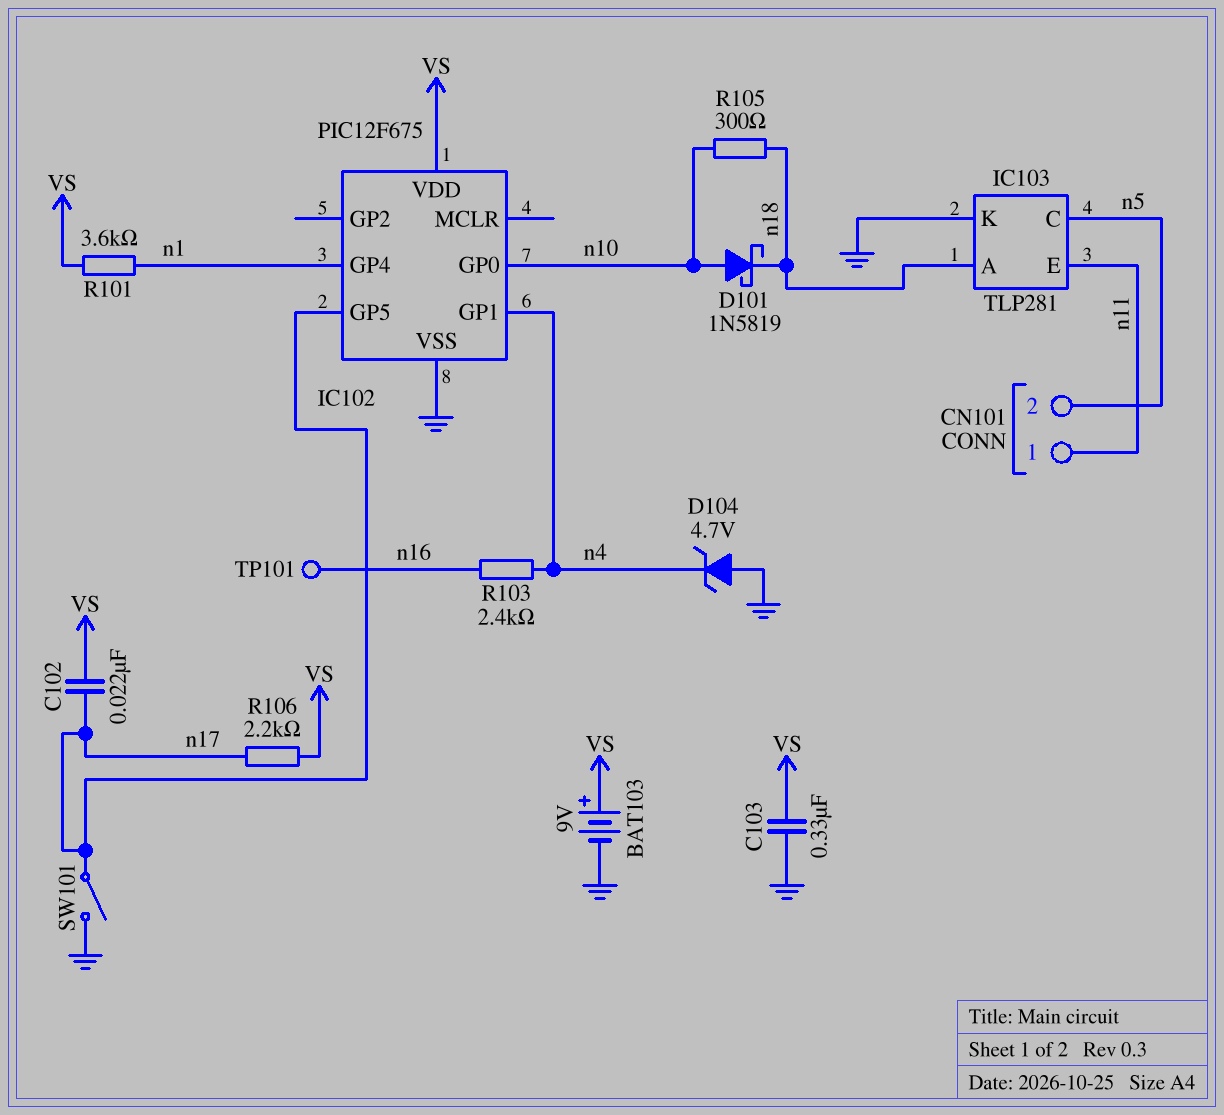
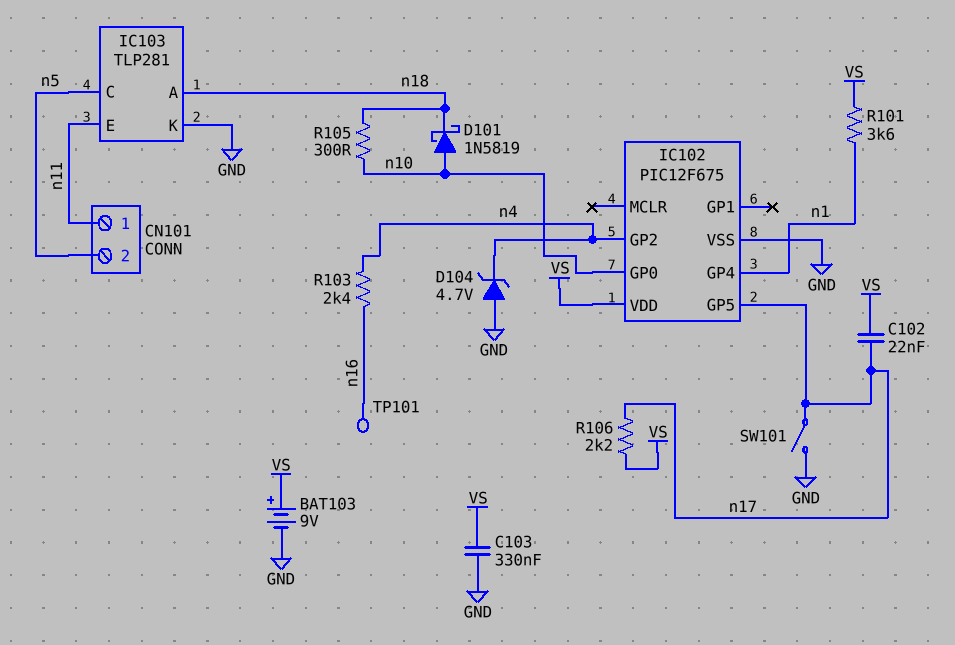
IC102 pin GP1: n4 -> none
IC102 pin GP2: none -> n4

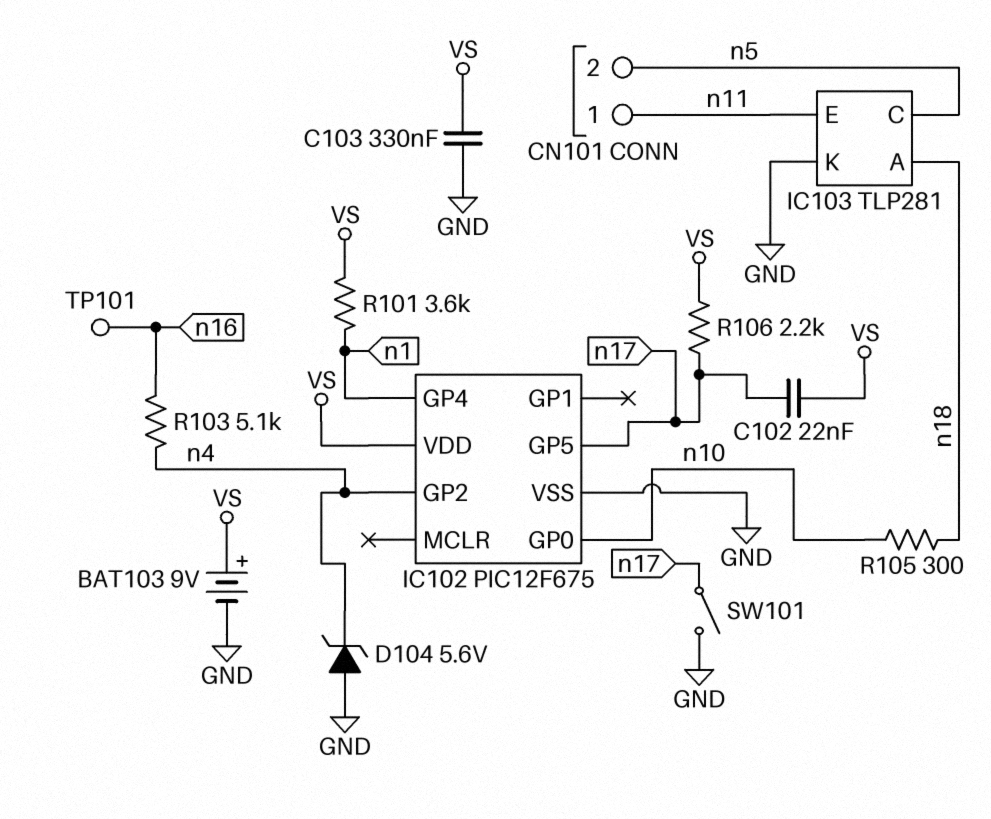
D101: schottky 1N5819 (A n10, K n18) -> none
D104: zener 4.7V (A GND, K n4) -> zener 5.6V (A GND, K n4)
R103: 2.4k (n4, n16) -> 5.1k (n4, n16)

